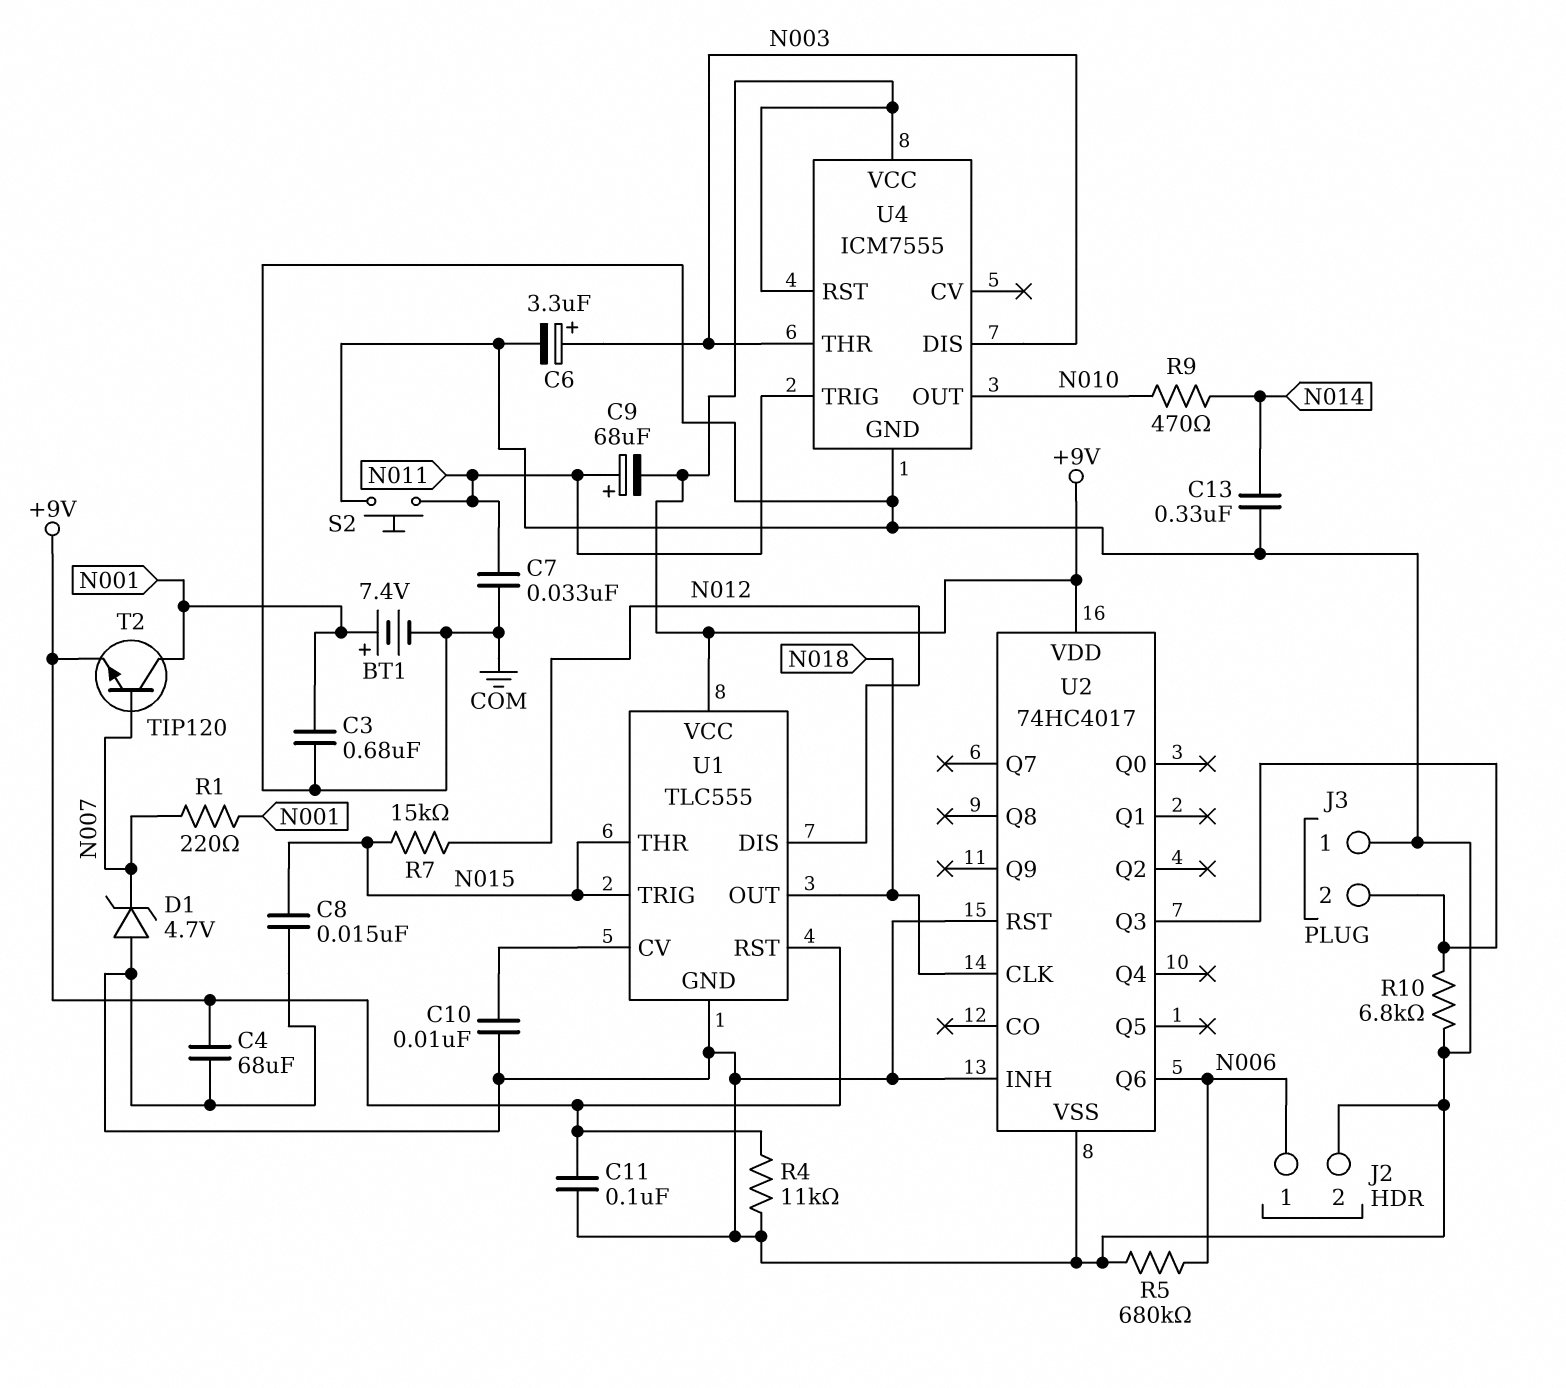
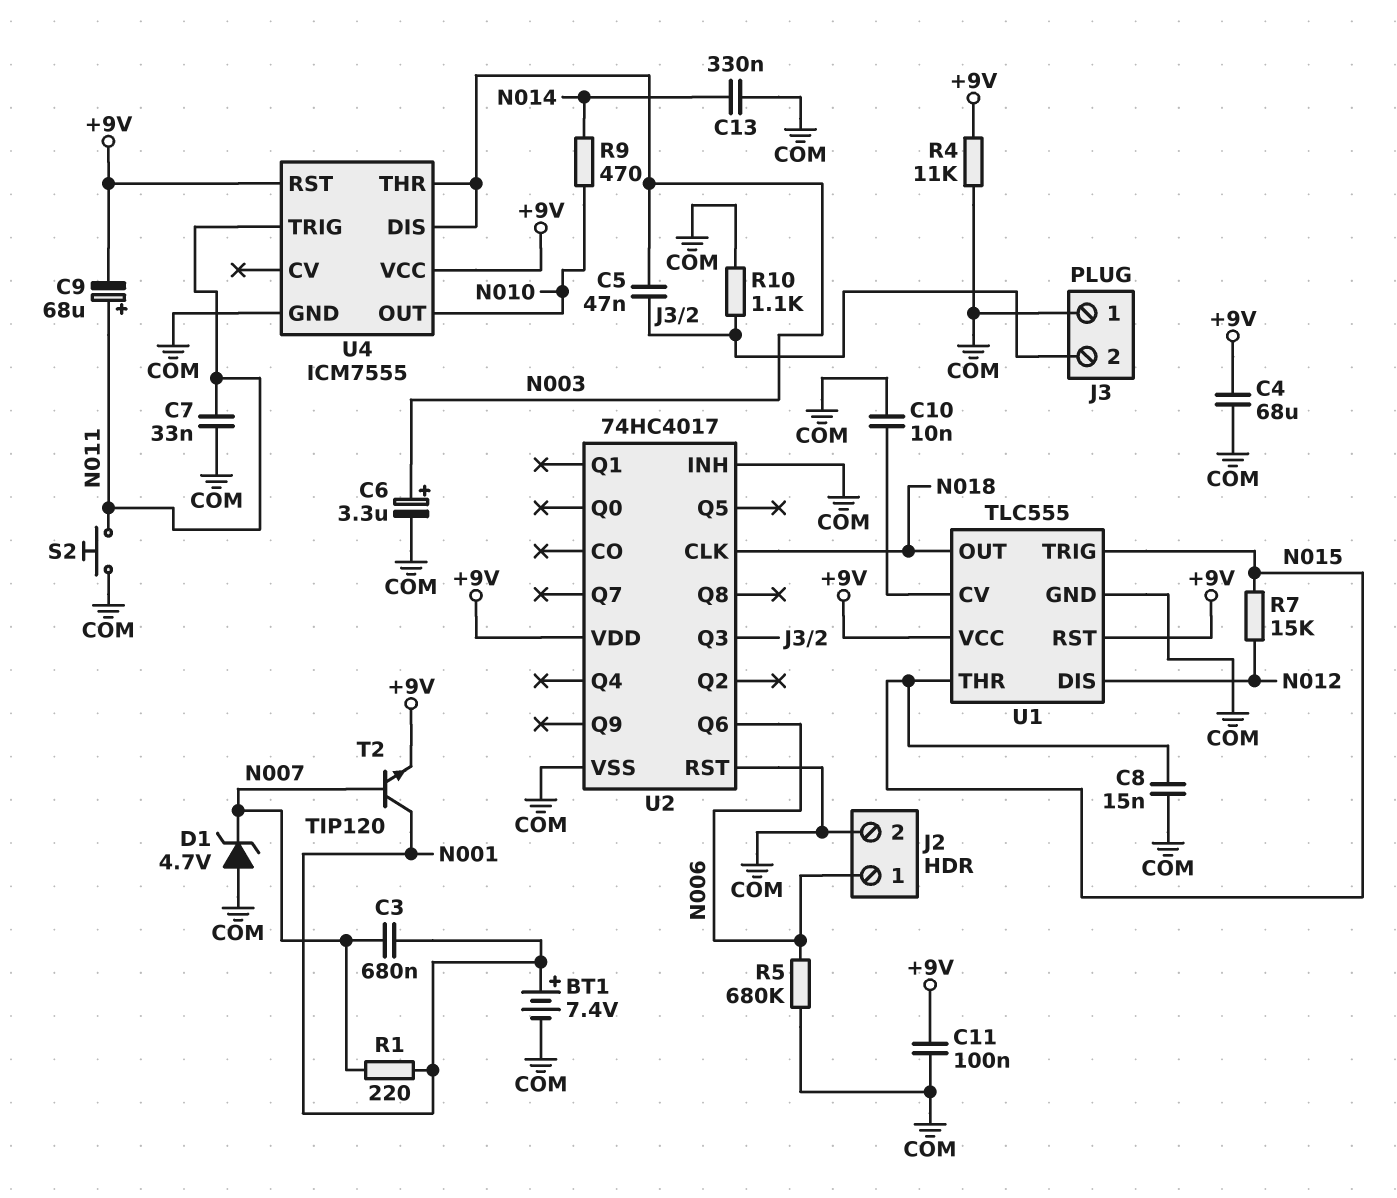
C3: 680nF (COM, N001) -> 680nF (N001, N007)
C5: none -> 47nF (J3/2, N003)
R10: 6.8k (COM, J3/2) -> 1.1k (COM, J3/2)

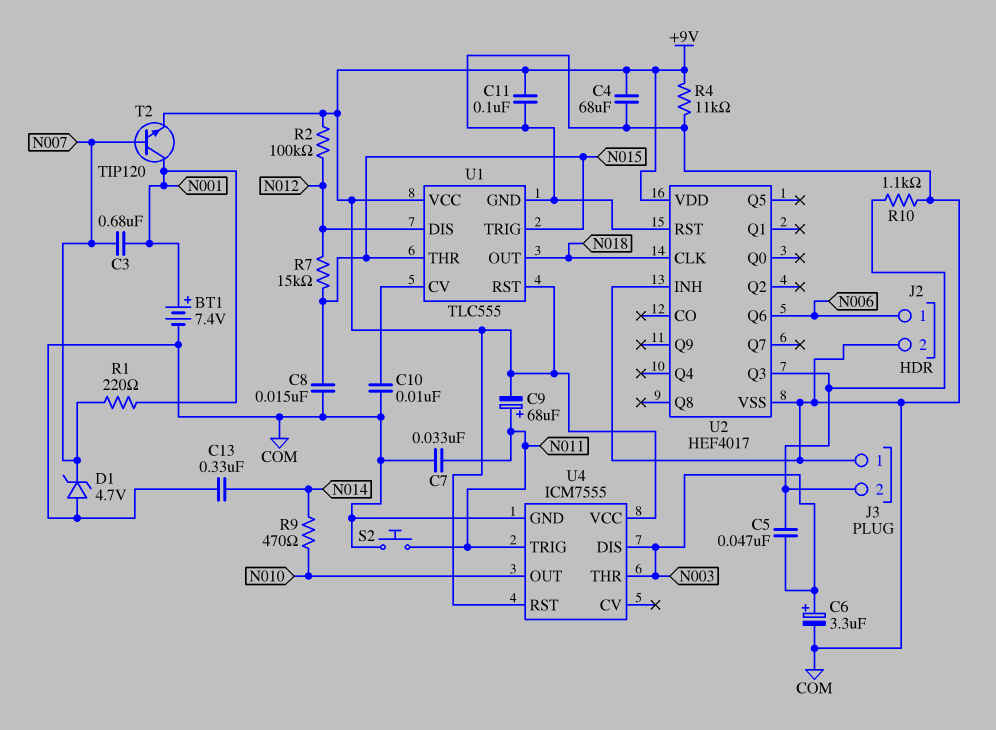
R2: none -> 100k (+9V, N012)
R5: 680k (COM, N006) -> none
U2: 74HC4017 -> HEF4017

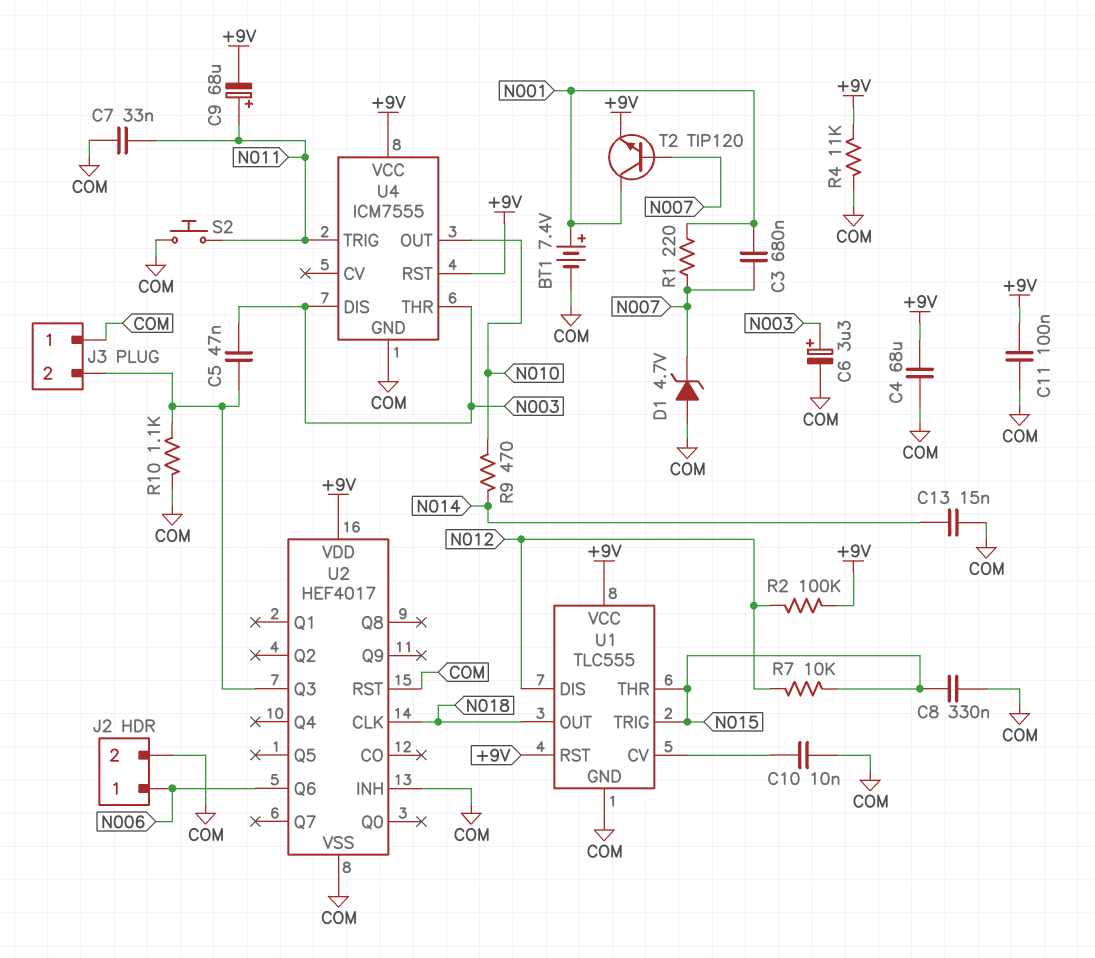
C8: 15nF (COM, N015) -> 330nF (COM, N015)
C13: 330nF (COM, N014) -> 15nF (COM, N014)
R7: 15k (N012, N015) -> 10k (N012, N015)

